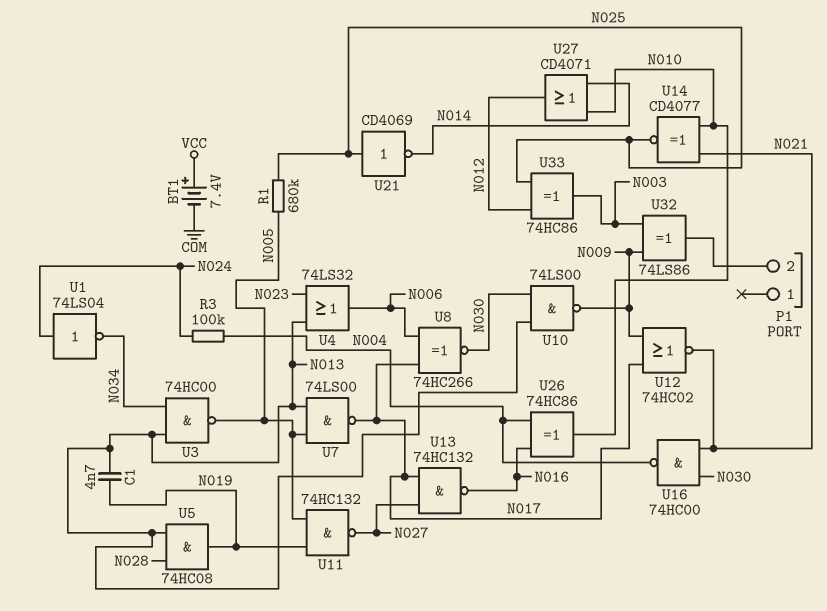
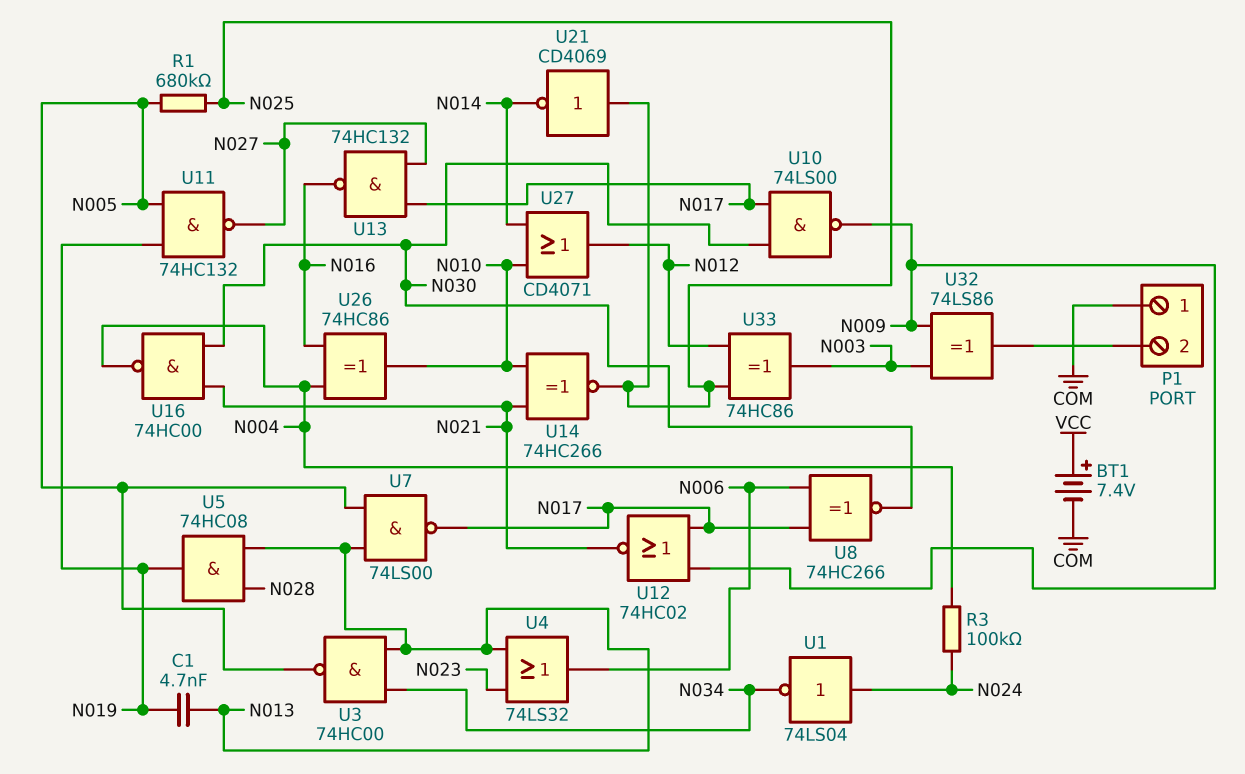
P1 pin 1: none -> COM
U10: NAND 74LS00 (in N013, in N030, out N009) -> NAND 74LS00 (in N017, in N030, out N009)
U14: XNOR CD4077 (in N010, in N021, out N025) -> XNOR 74HC266 (in N010, in N021, out N025)

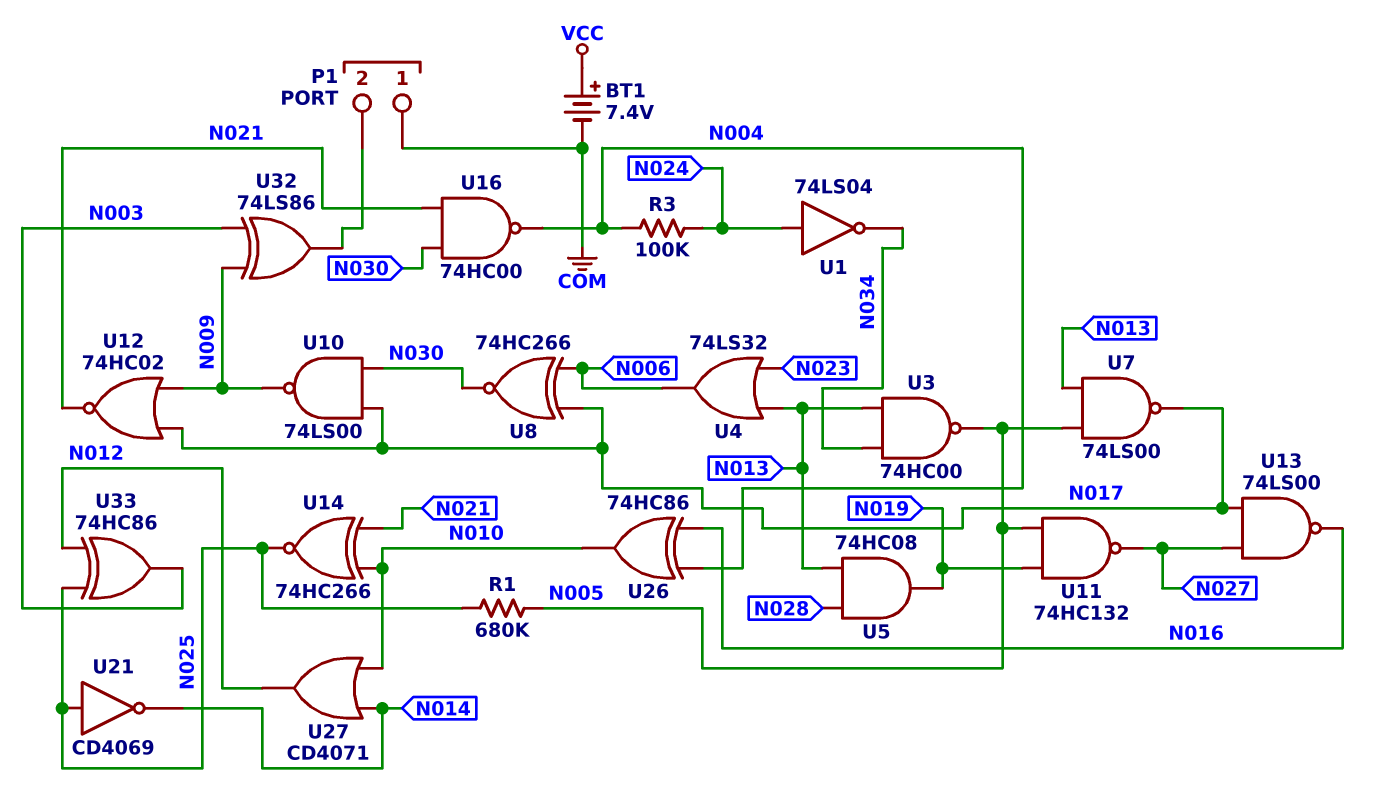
C1: 4.7nF (N013, N019) -> none
U13: NAND 74HC132 (in N017, in N027, out N016) -> NAND 74LS00 (in N017, in N027, out N016)

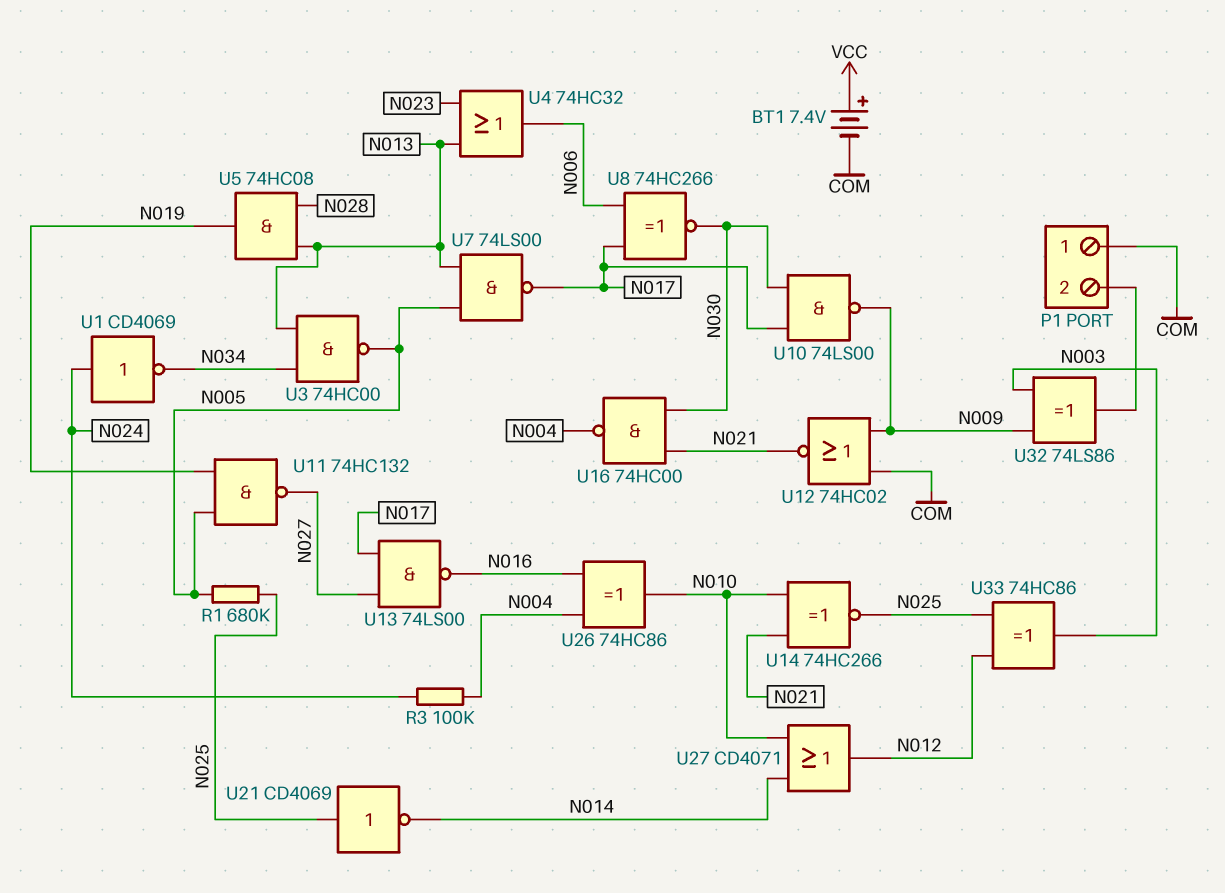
U1: NOT 74LS04 (in N024, out N034) -> NOT CD4069 (in N024, out N034)
U4: OR 74LS32 (in N013, in N023, out N006) -> OR 74HC32 (in N013, in N023, out N006)
U12: NOR 74HC02 (in N009, in N017, out N021) -> NOR 74HC02 (in COM, in N009, out N021)

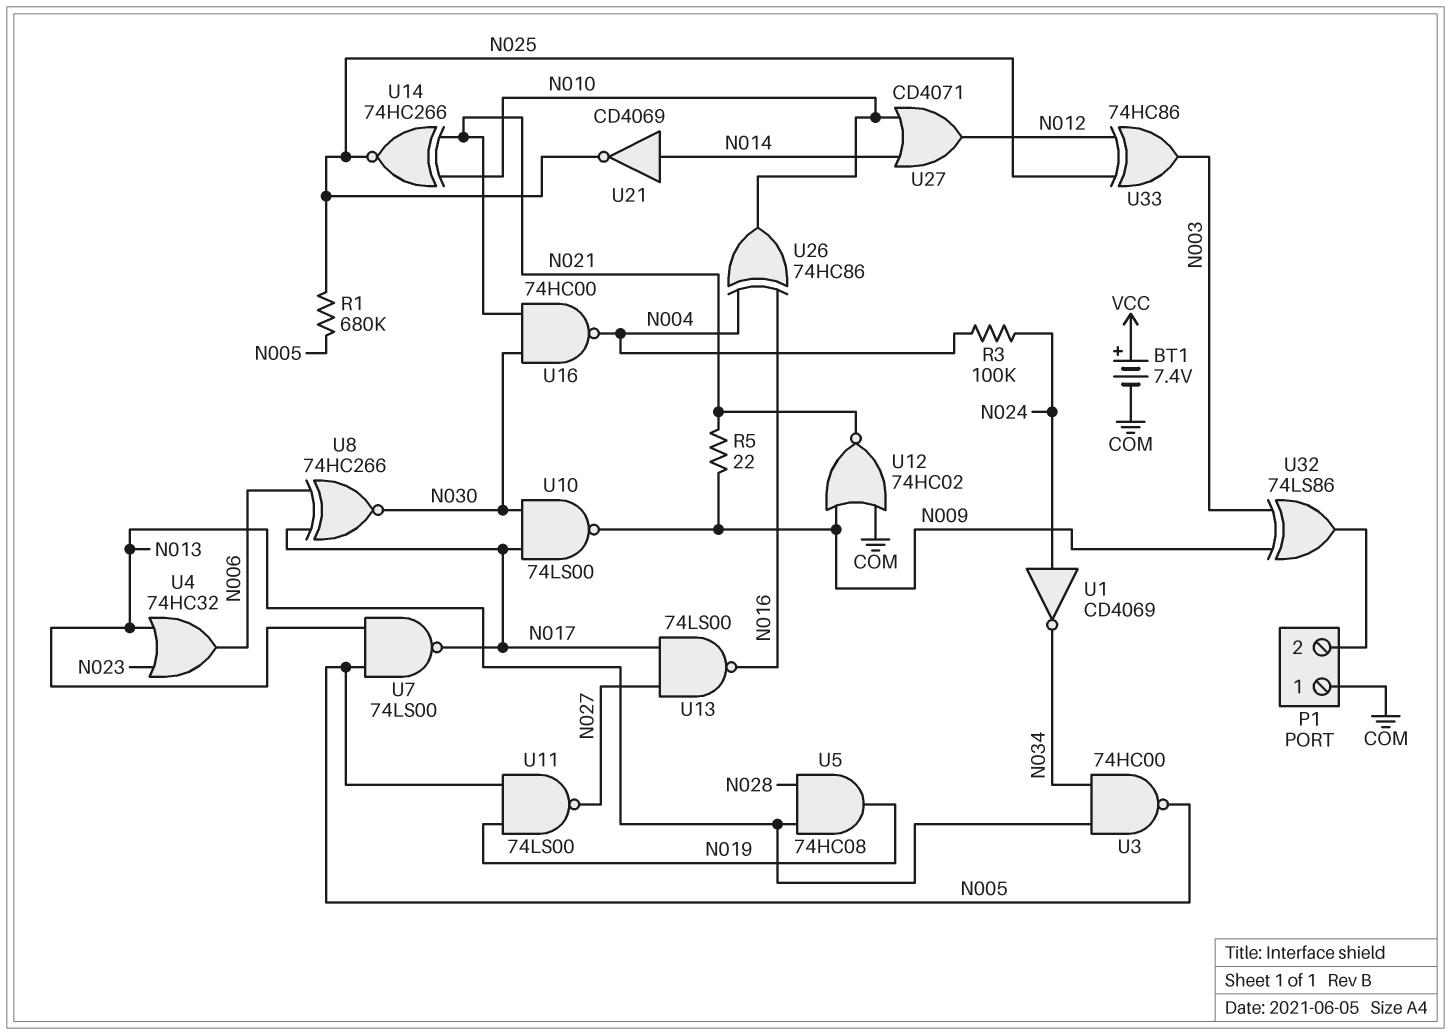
R5: none -> 22 (N009, N021)
U11: NAND 74HC132 (in N005, in N019, out N027) -> NAND 74LS00 (in N005, in N019, out N027)
U21: NOT CD4069 (in N025, out N014) -> NOT CD4069 (in N014, out N025)

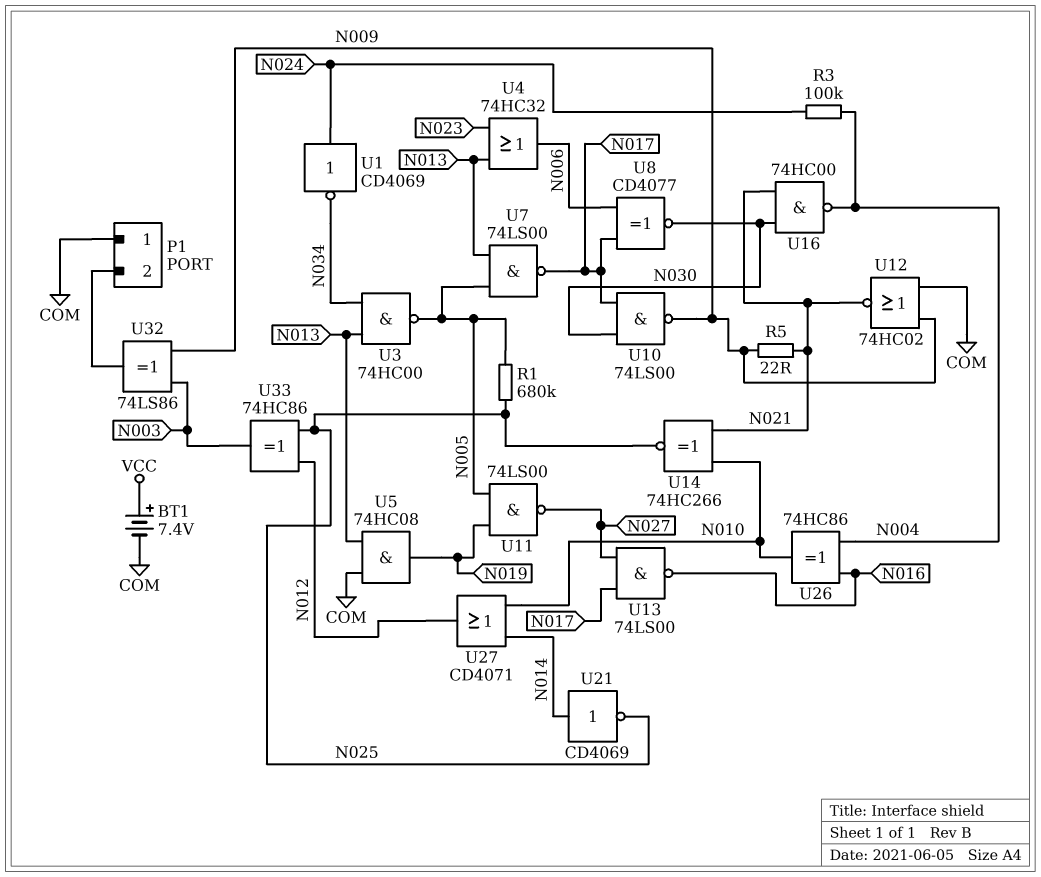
U5: AND 74HC08 (in N013, in N028, out N019) -> AND 74HC08 (in COM, in N013, out N019)
U8: XNOR 74HC266 (in N006, in N017, out N030) -> XNOR CD4077 (in N006, in N017, out N030)

